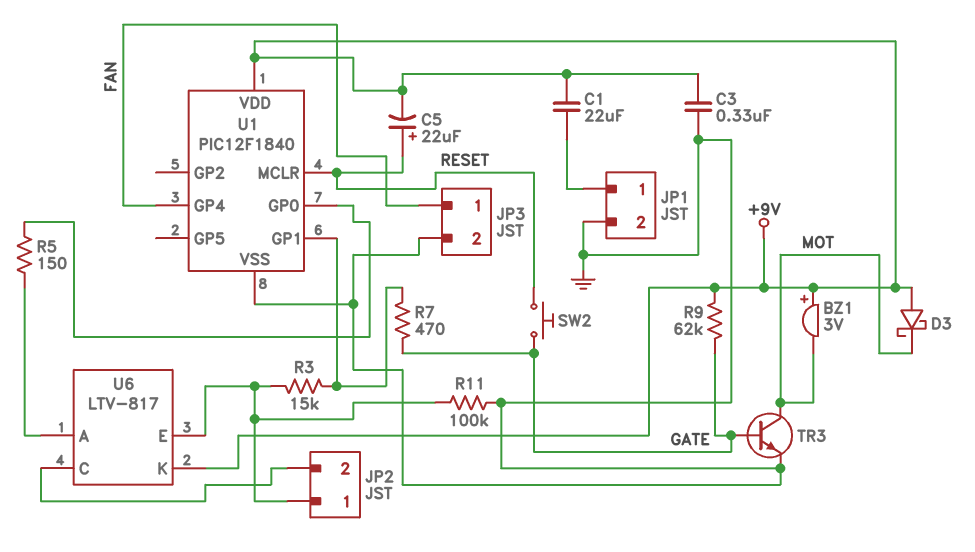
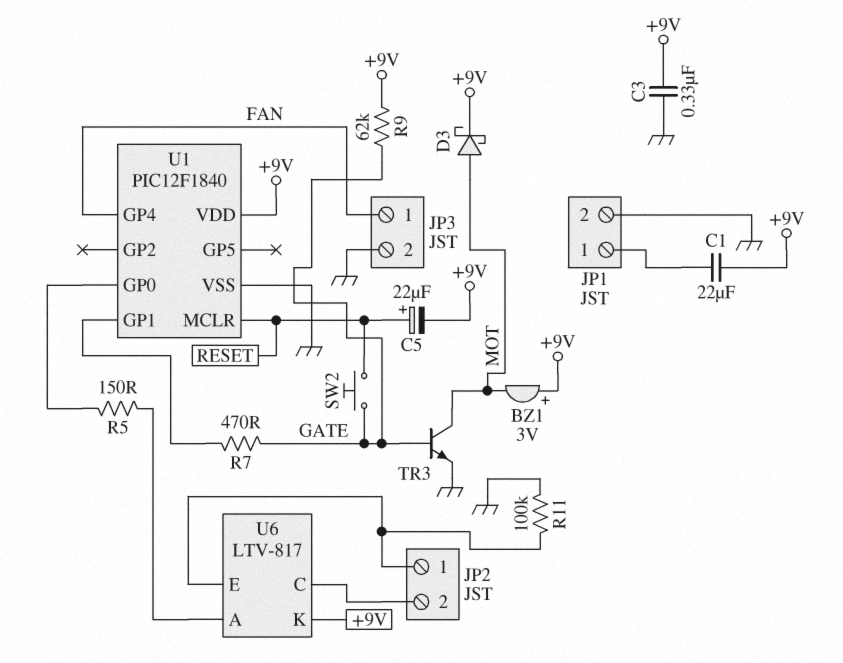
D3: schottky (A +9V, K MOT) -> schottky (A MOT, K +9V)
R3: 15k (JP2/1, U1/GP1) -> none

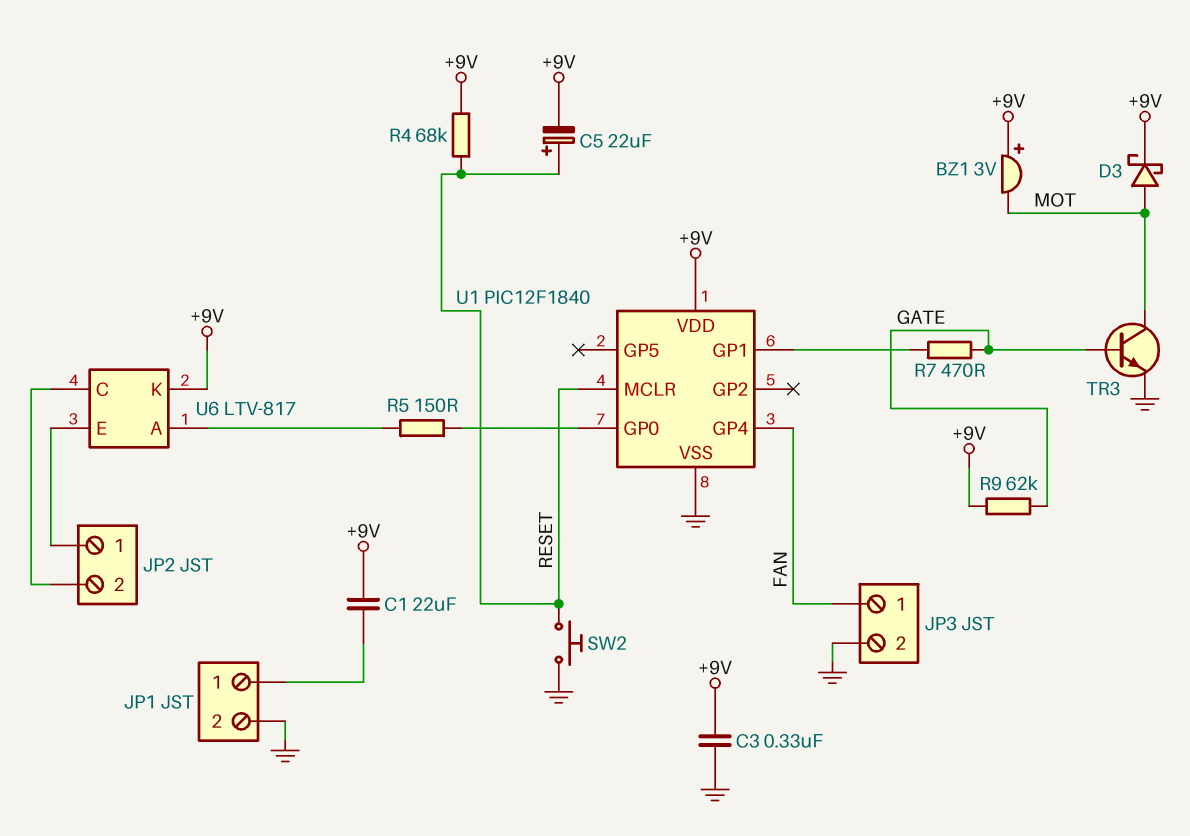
R4: none -> 68k (+9V, RESET)
R11: 100k (GND, JP2/1) -> none
SW2: button (GATE, RESET) -> button (GND, RESET)

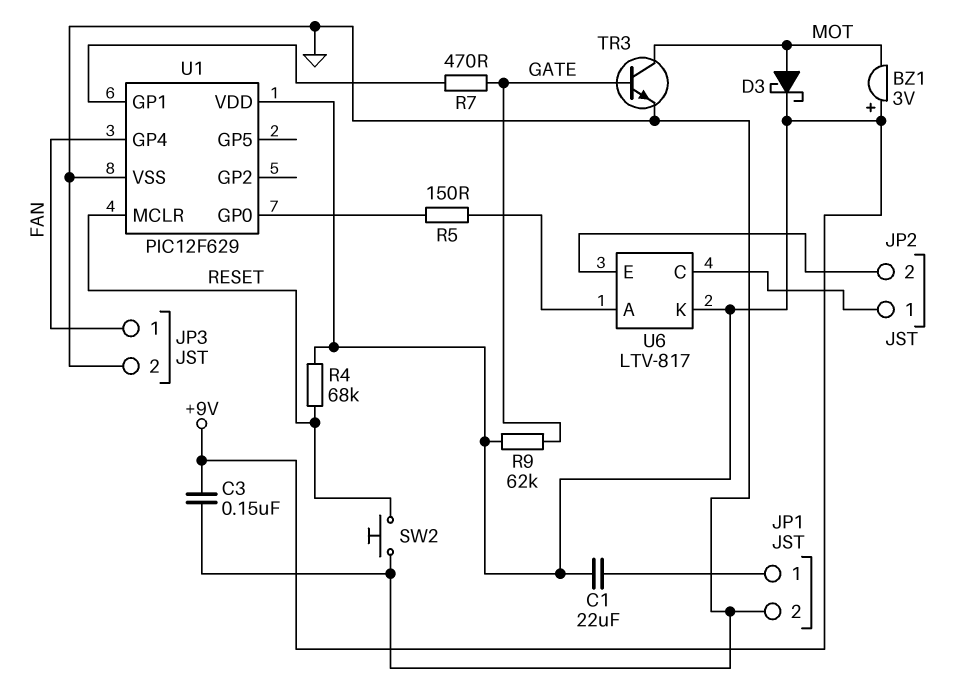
C3: 330nF (+9V, GND) -> 150nF (+9V, GND)
C5: 22uF (plus RESET, minus +9V) -> none
U1: PIC12F1840 -> PIC12F629
U6 pin C: JP2/2 -> JP2/1
U6 pin E: JP2/1 -> JP2/2

